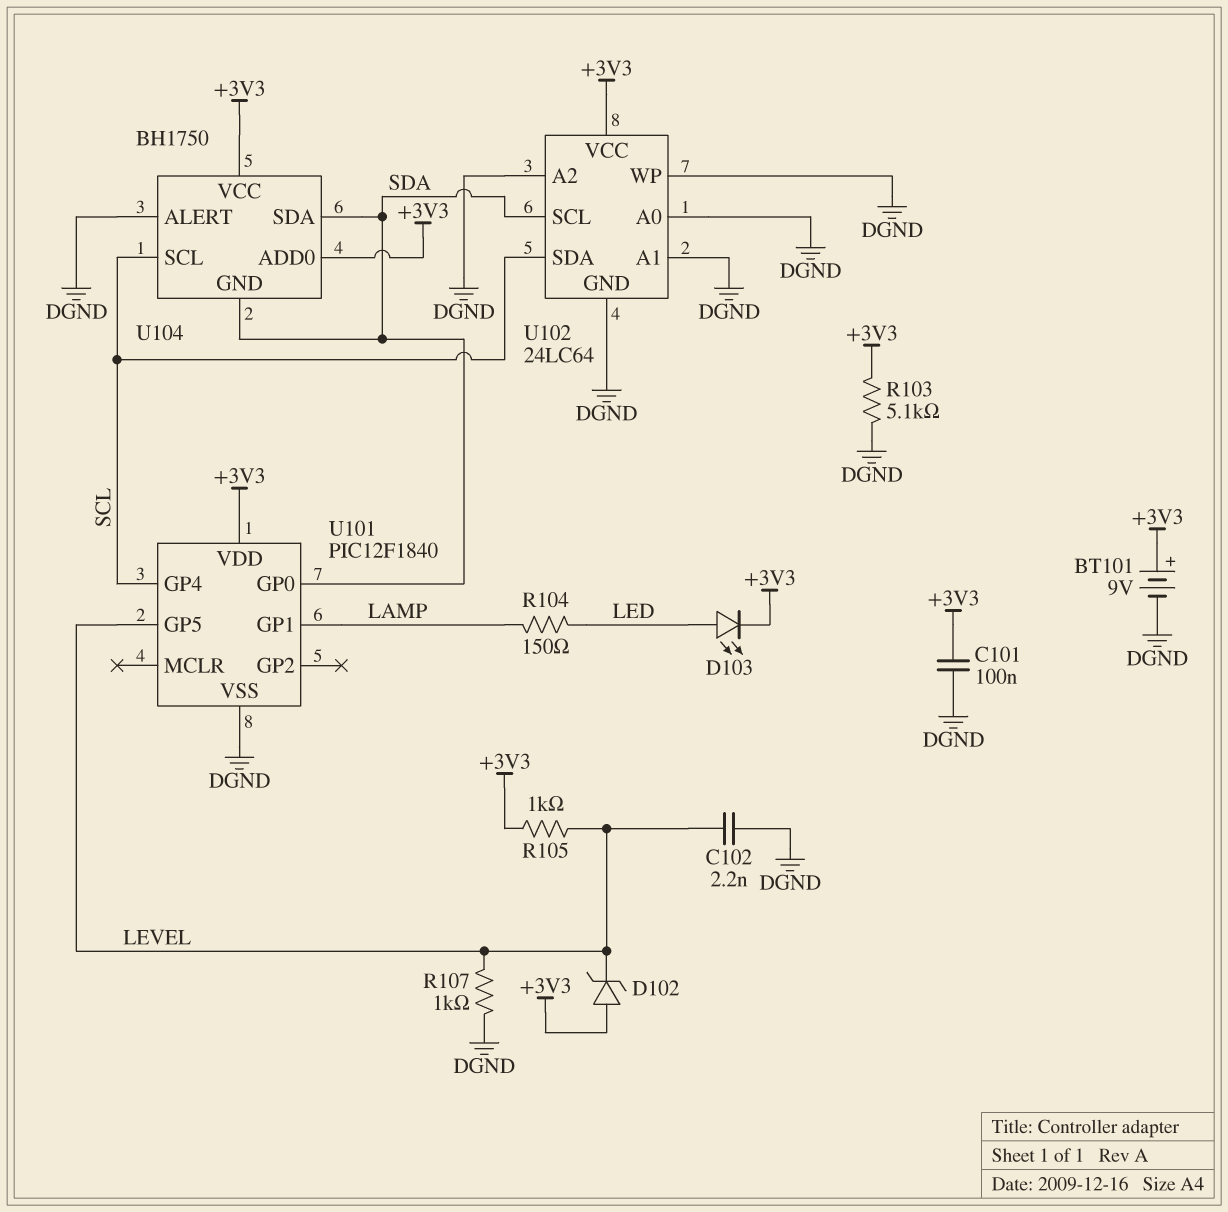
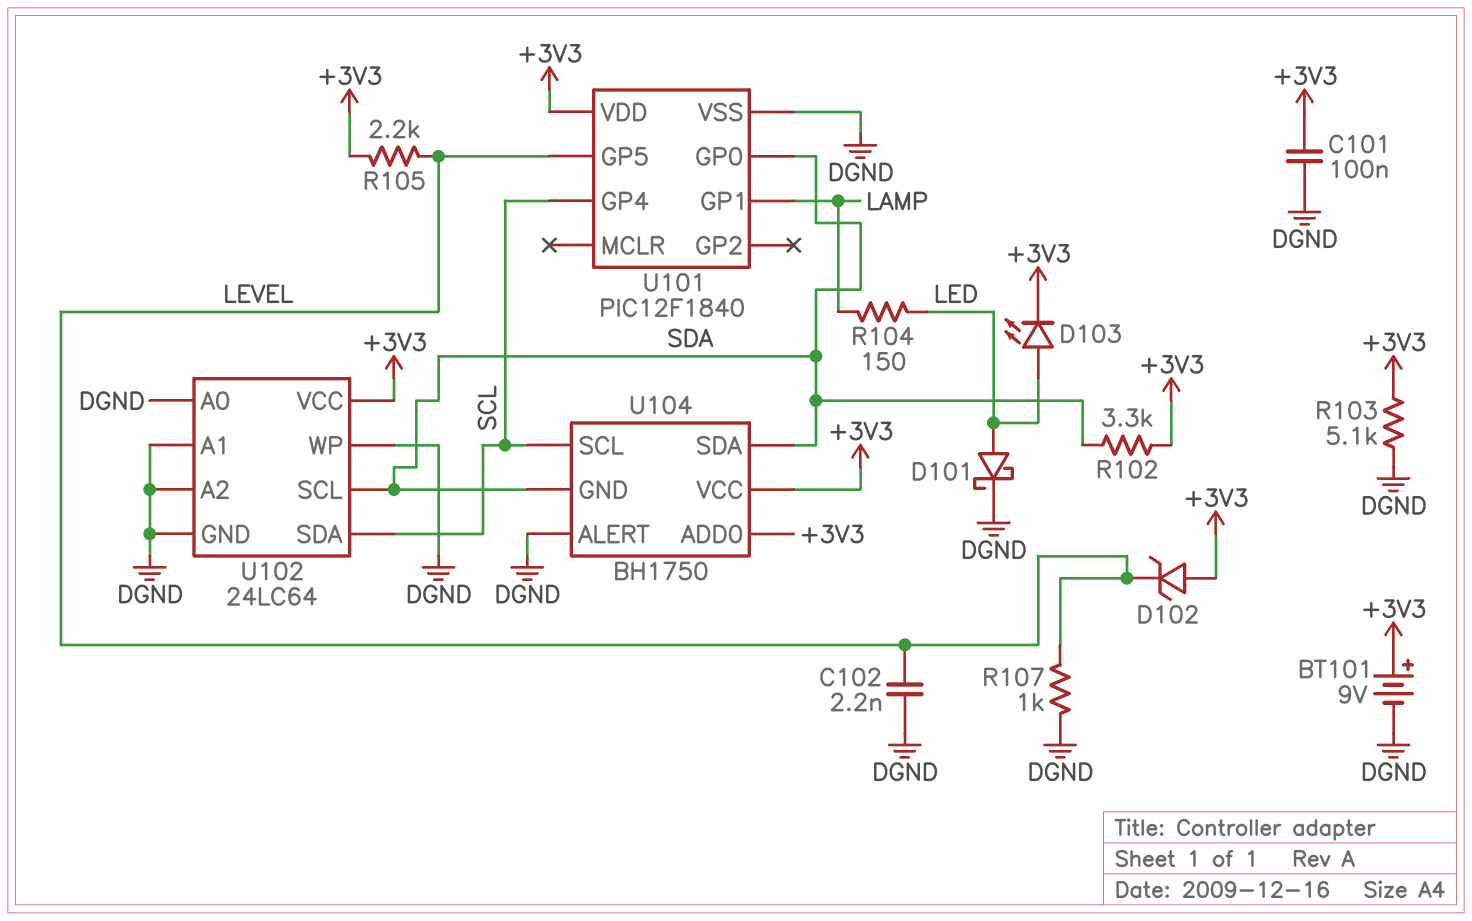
D101: none -> schottky (A LED, K DGND)
R102: none -> 3.3k (+3V3, SDA)
R105: 1k (+3V3, LEVEL) -> 2.2k (+3V3, LEVEL)

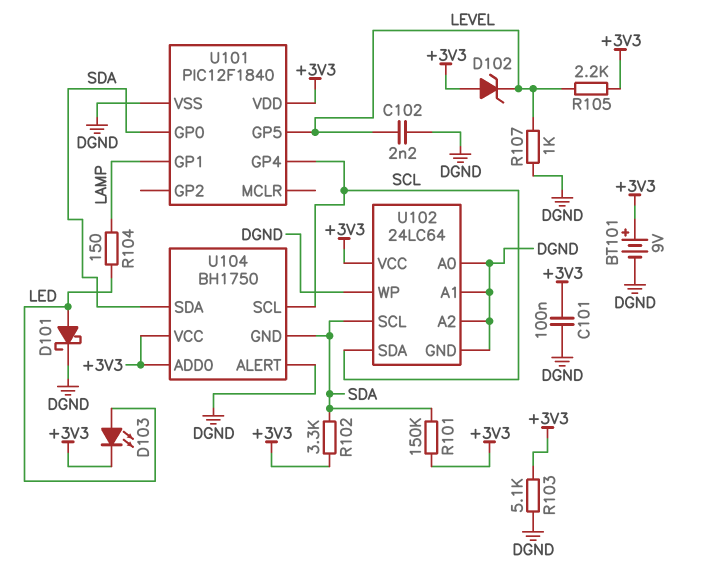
R101: none -> 150k (+3V3, SDA)

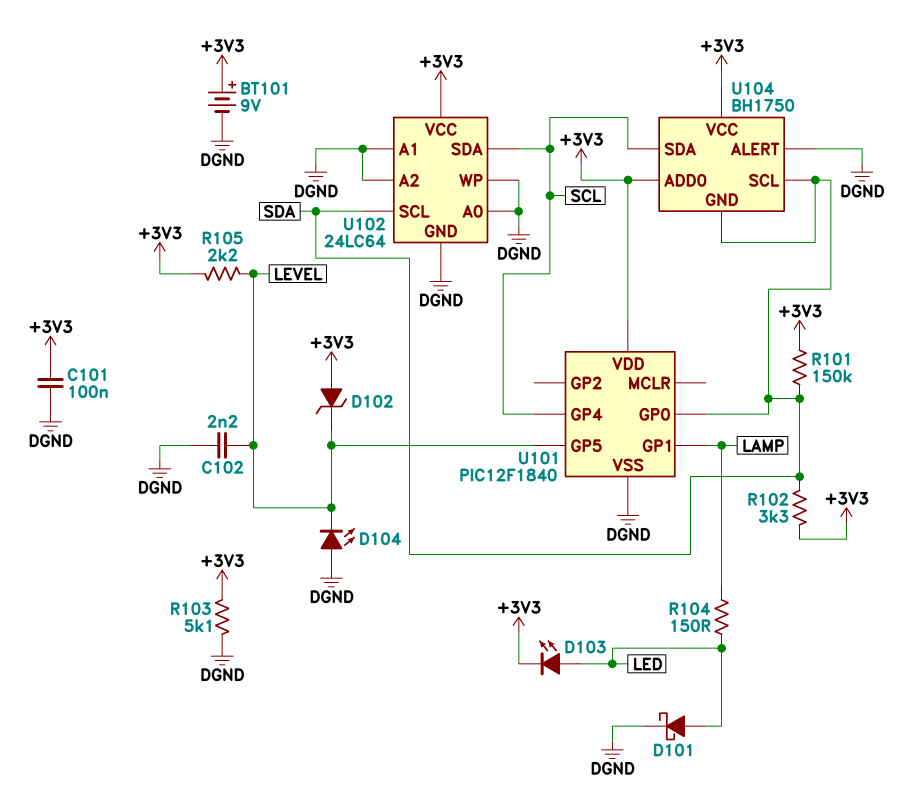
D104: none -> LED (A DGND, K LEVEL)
R107: 1k (DGND, LEVEL) -> none
U104 pin SCL: SCL -> SDA
U104 pin SDA: SDA -> SCL

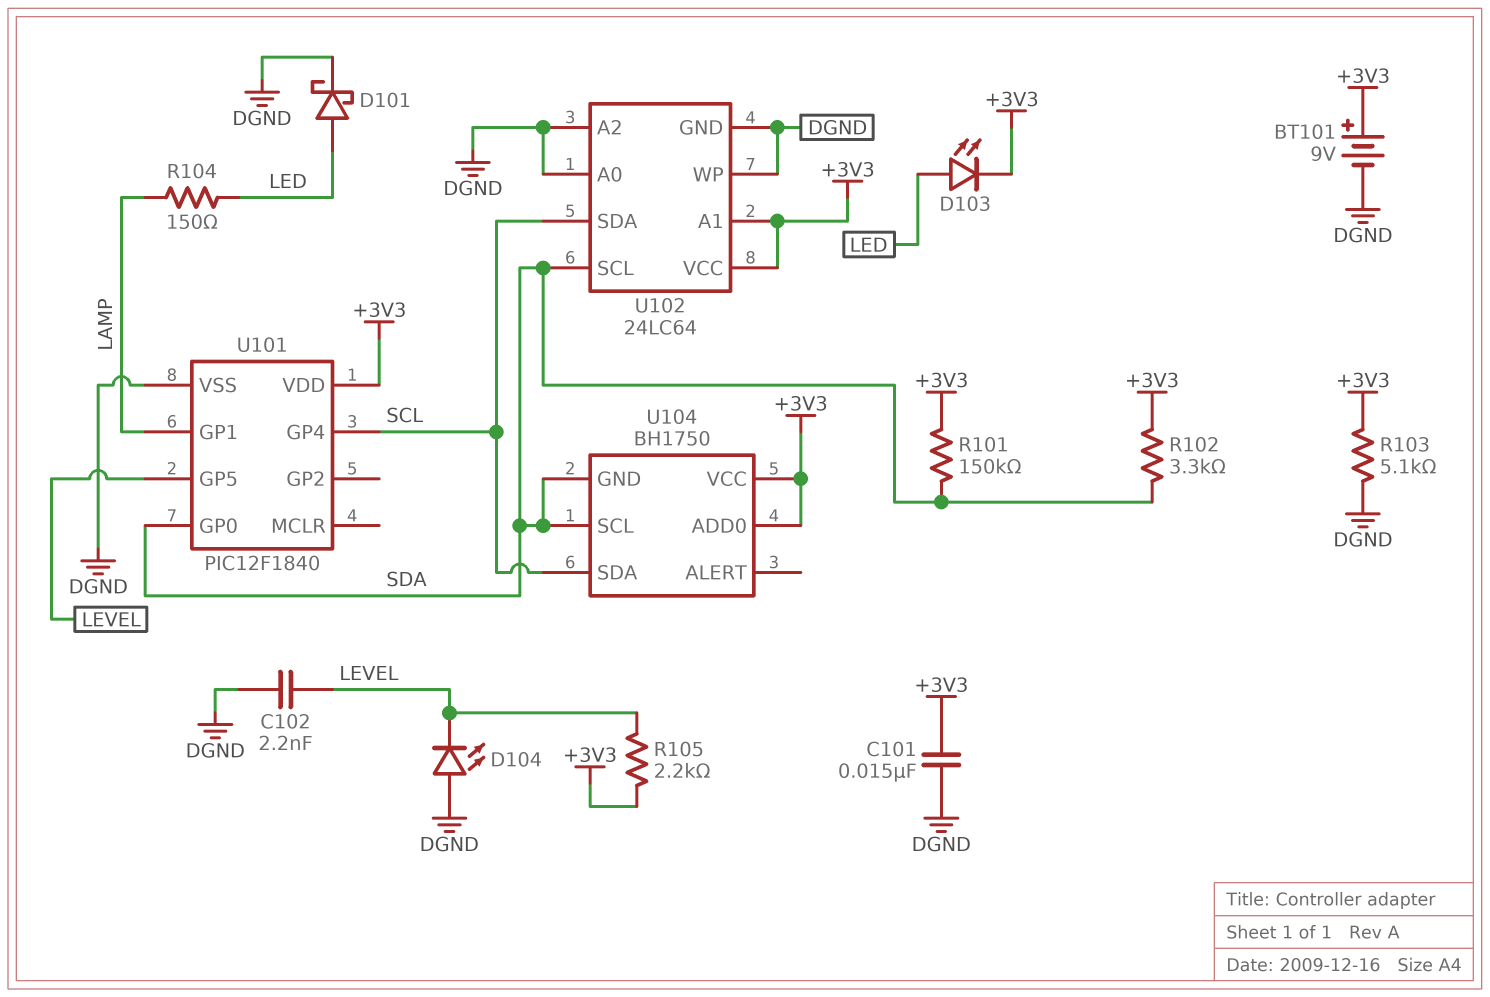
C101: 100nF (+3V3, DGND) -> 15nF (+3V3, DGND)
D102: zener (A +3V3, K LEVEL) -> none
U102 pin A1: DGND -> +3V3
U104 pin ALERT: DGND -> none

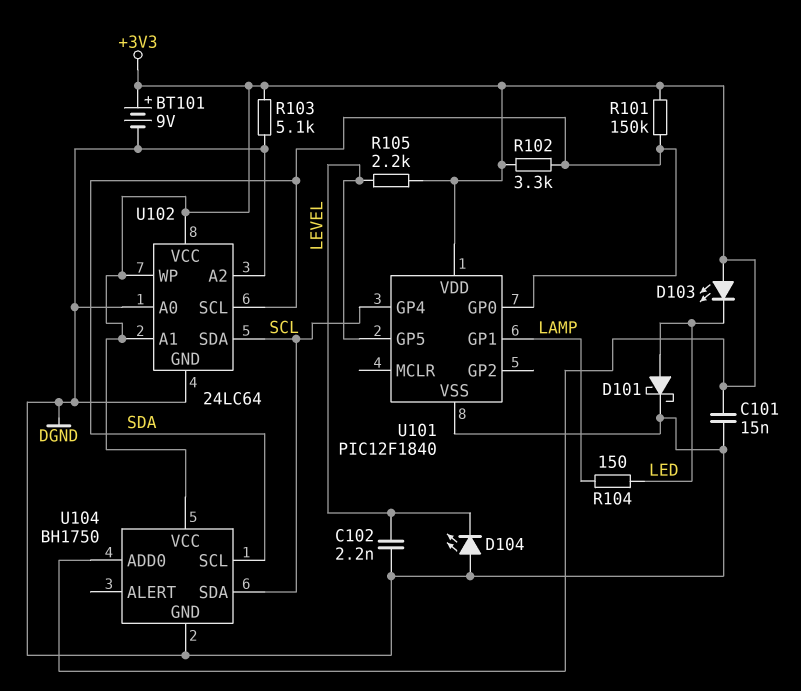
D103: LED (A LED, K +3V3) -> LED (A +3V3, K LED)
U102 pin WP: DGND -> +3V3
U104 pin GND: SDA -> DGND

